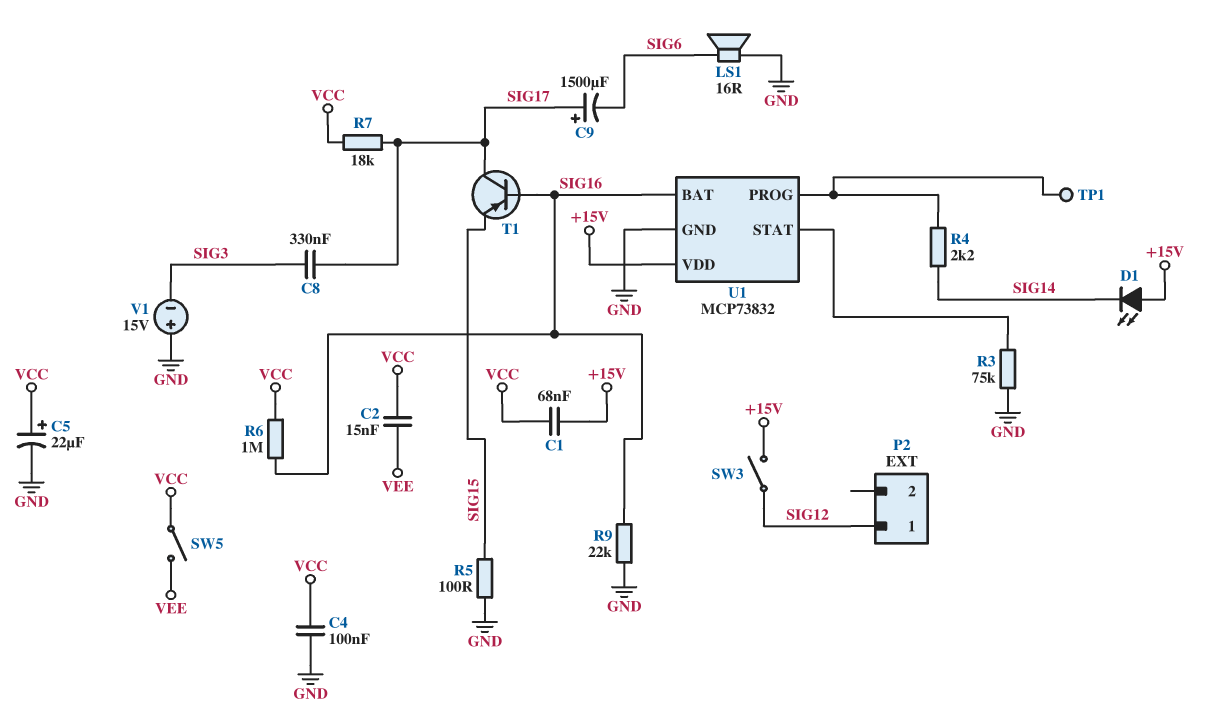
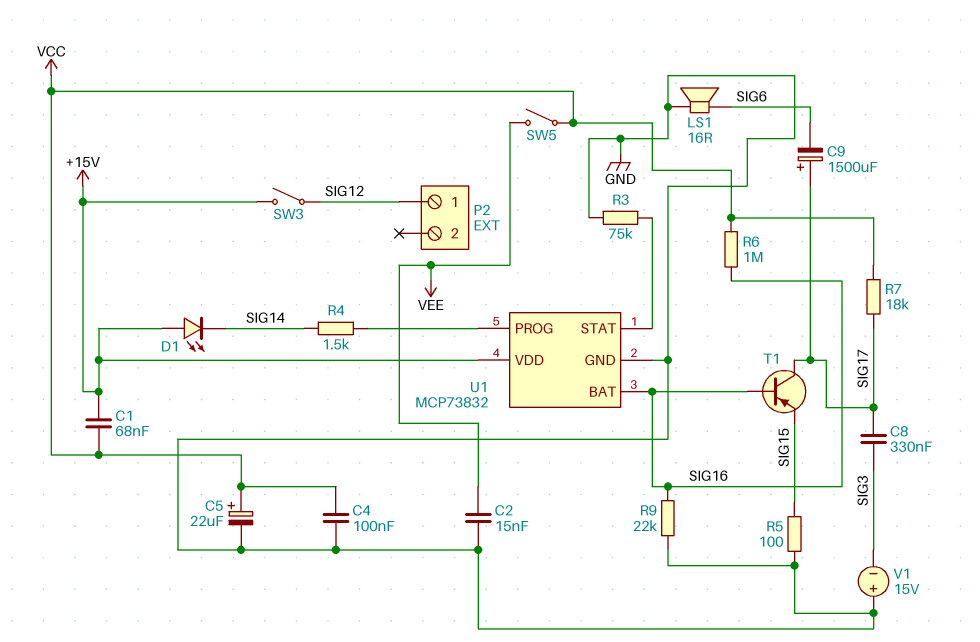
C2: 15nF (VCC, VEE) -> 15nF (GND, VEE)
R4: 2.2k (SIG14, U1/PROG) -> 1.5k (SIG14, U1/PROG)
TP1: test point (U1/PROG) -> none

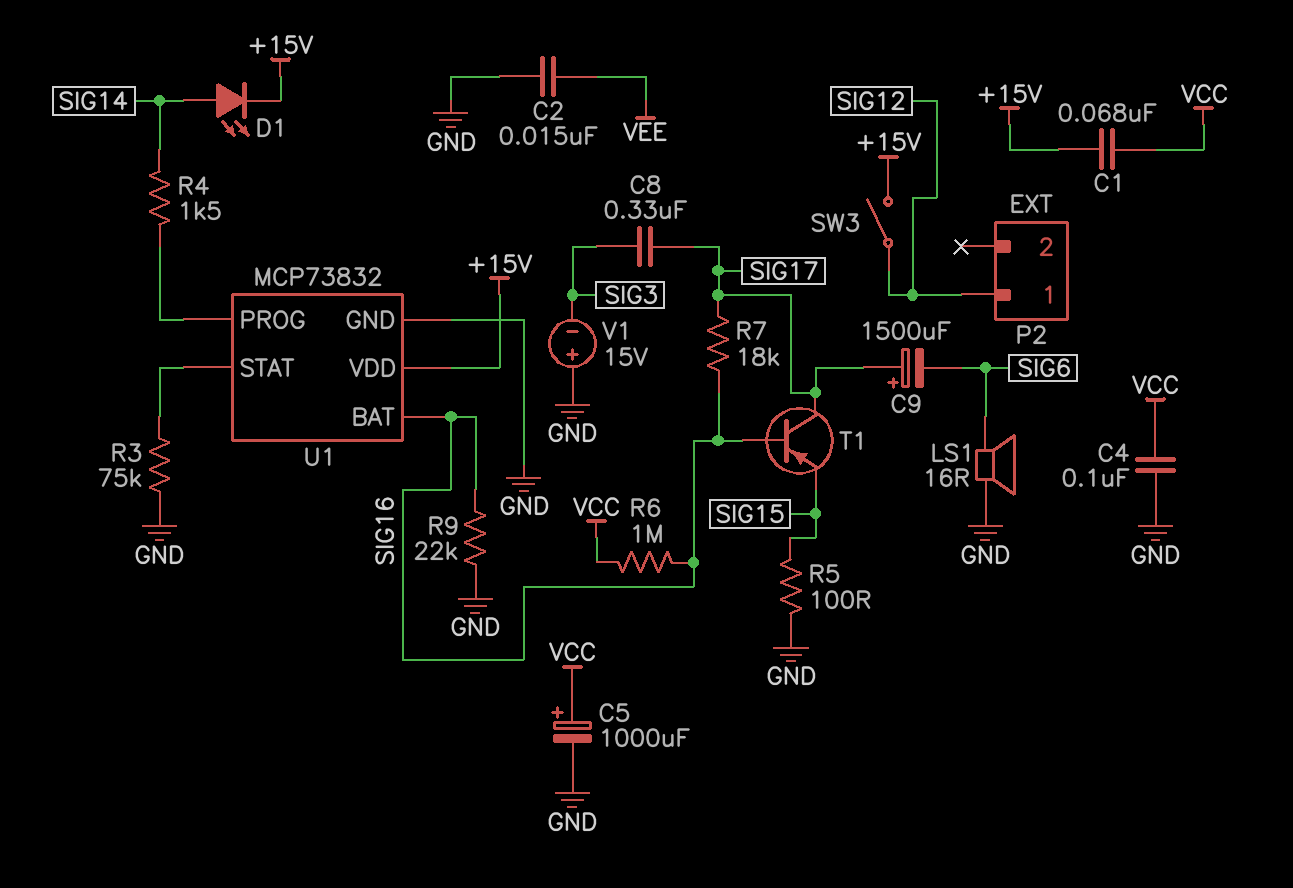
C5: 22uF (plus VCC, minus GND) -> 1000uF (plus VCC, minus GND)
D1: LED (A +15V, K SIG14) -> LED (A SIG14, K +15V)
R7: 18k (SIG17, VCC) -> 18k (SIG16, SIG17)
SW5: switch (VCC, VEE) -> none

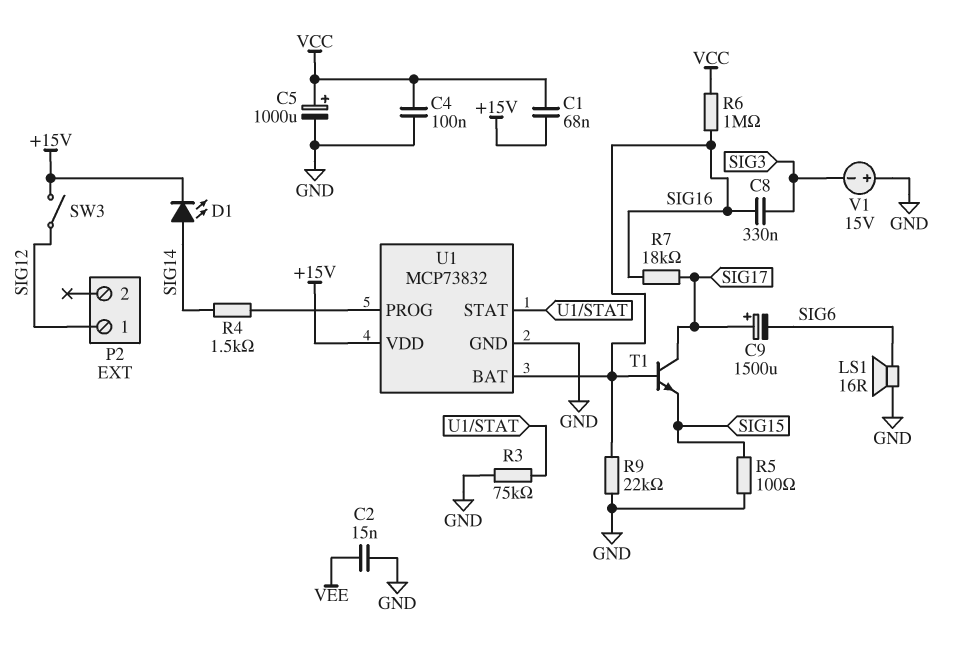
C8: 330nF (SIG3, SIG17) -> 330nF (SIG3, SIG16)
T1: PNP (B SIG16, C SIG17, E SIG15) -> NPN (B SIG16, C SIG17, E SIG15)

